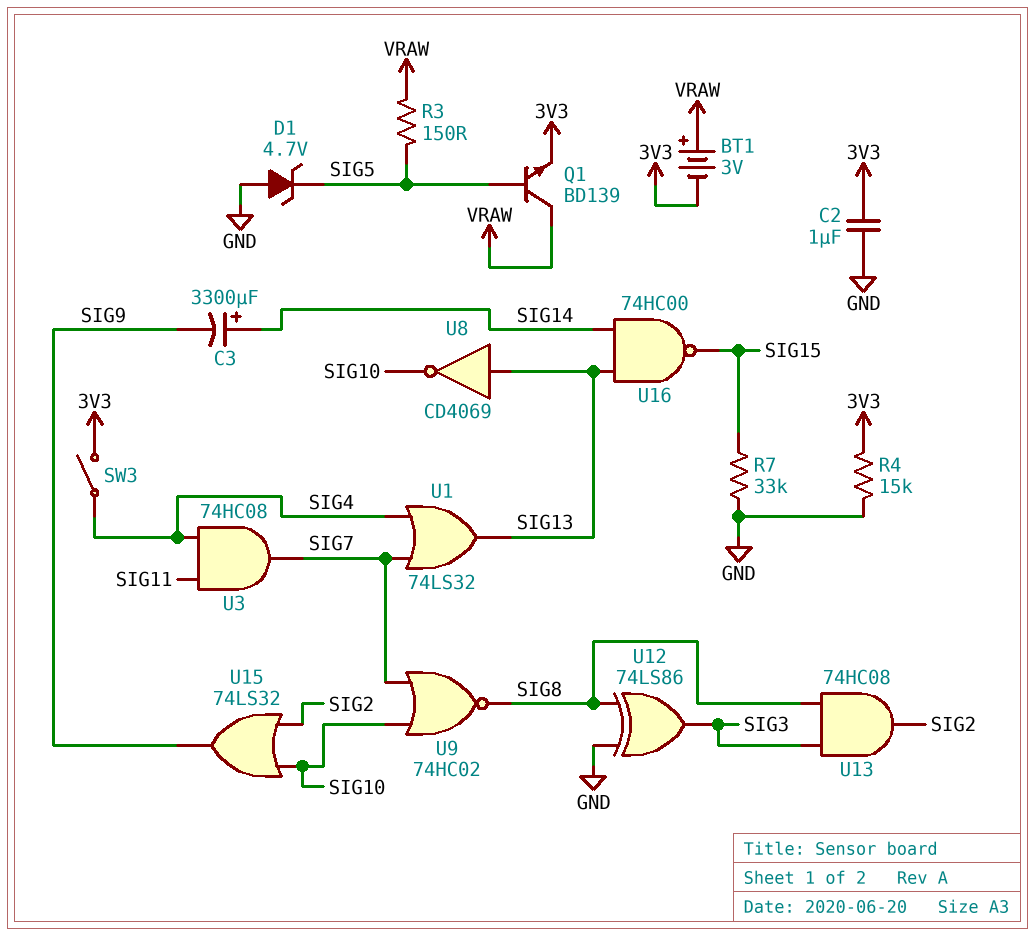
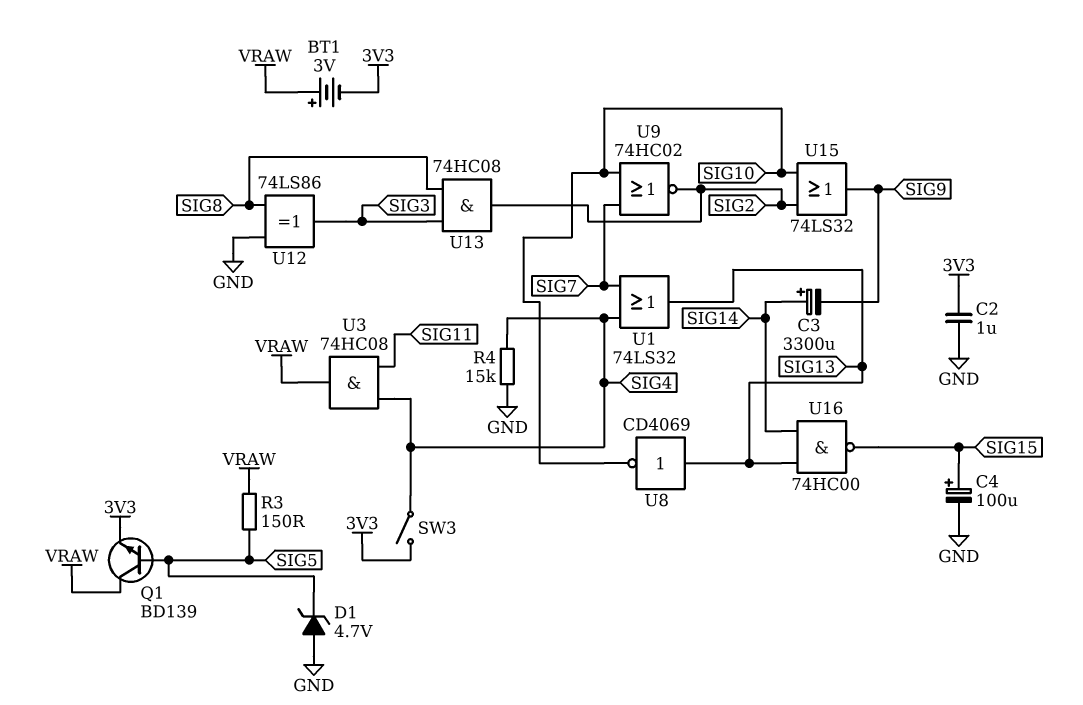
C4: none -> 100uF (plus SIG15, minus GND)
R4: 15k (3V3, GND) -> 15k (GND, SIG4)
R7: 33k (GND, SIG15) -> none
U3: AND 74HC08 (in SIG4, in SIG11, out SIG7) -> AND 74HC08 (in SIG4, in SIG11, out VRAW)
U9: NOR 74HC02 (in SIG7, in SIG10, out SIG8) -> NOR 74HC02 (in SIG7, in SIG10, out SIG2)

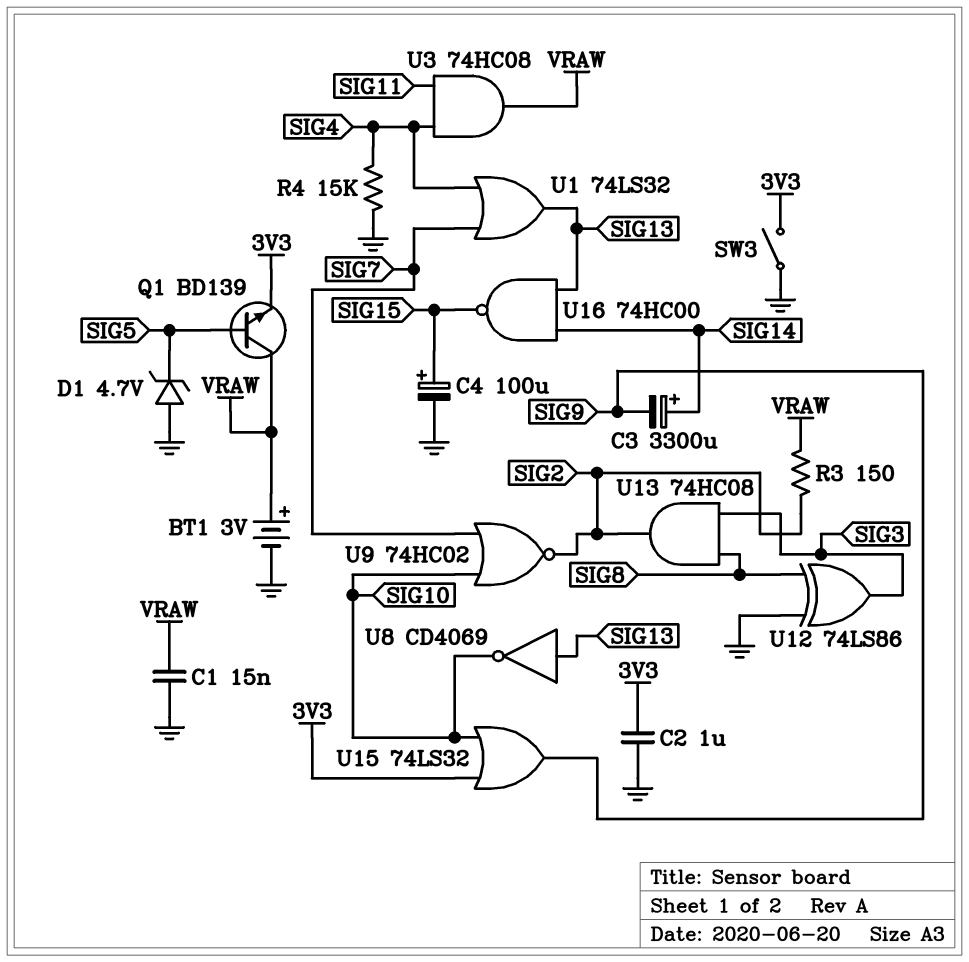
BT1: 3V (plus VRAW, minus 3V3) -> 3V (plus VRAW, minus GND)
C1: none -> 15nF (GND, VRAW)
R3: 150 (SIG5, VRAW) -> 150 (SIG2, VRAW)
SW3: switch (3V3, SIG4) -> switch (3V3, GND)
U15: OR 74LS32 (in SIG2, in SIG10, out SIG9) -> OR 74LS32 (in 3V3, in SIG10, out SIG9)

